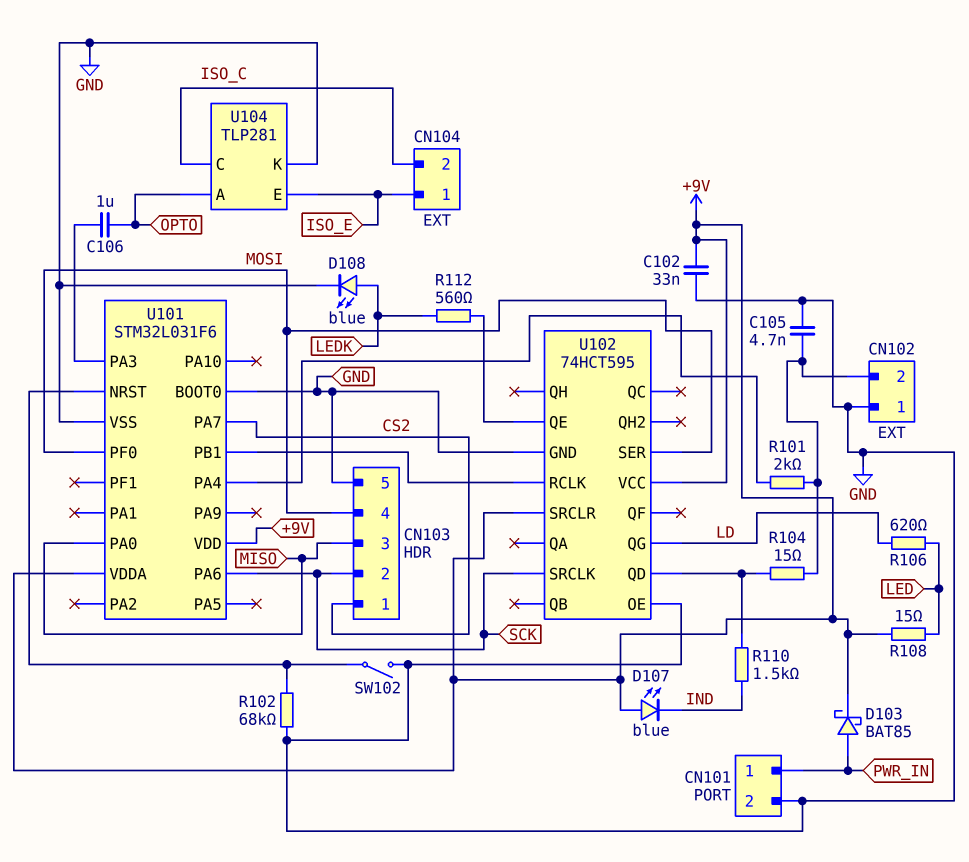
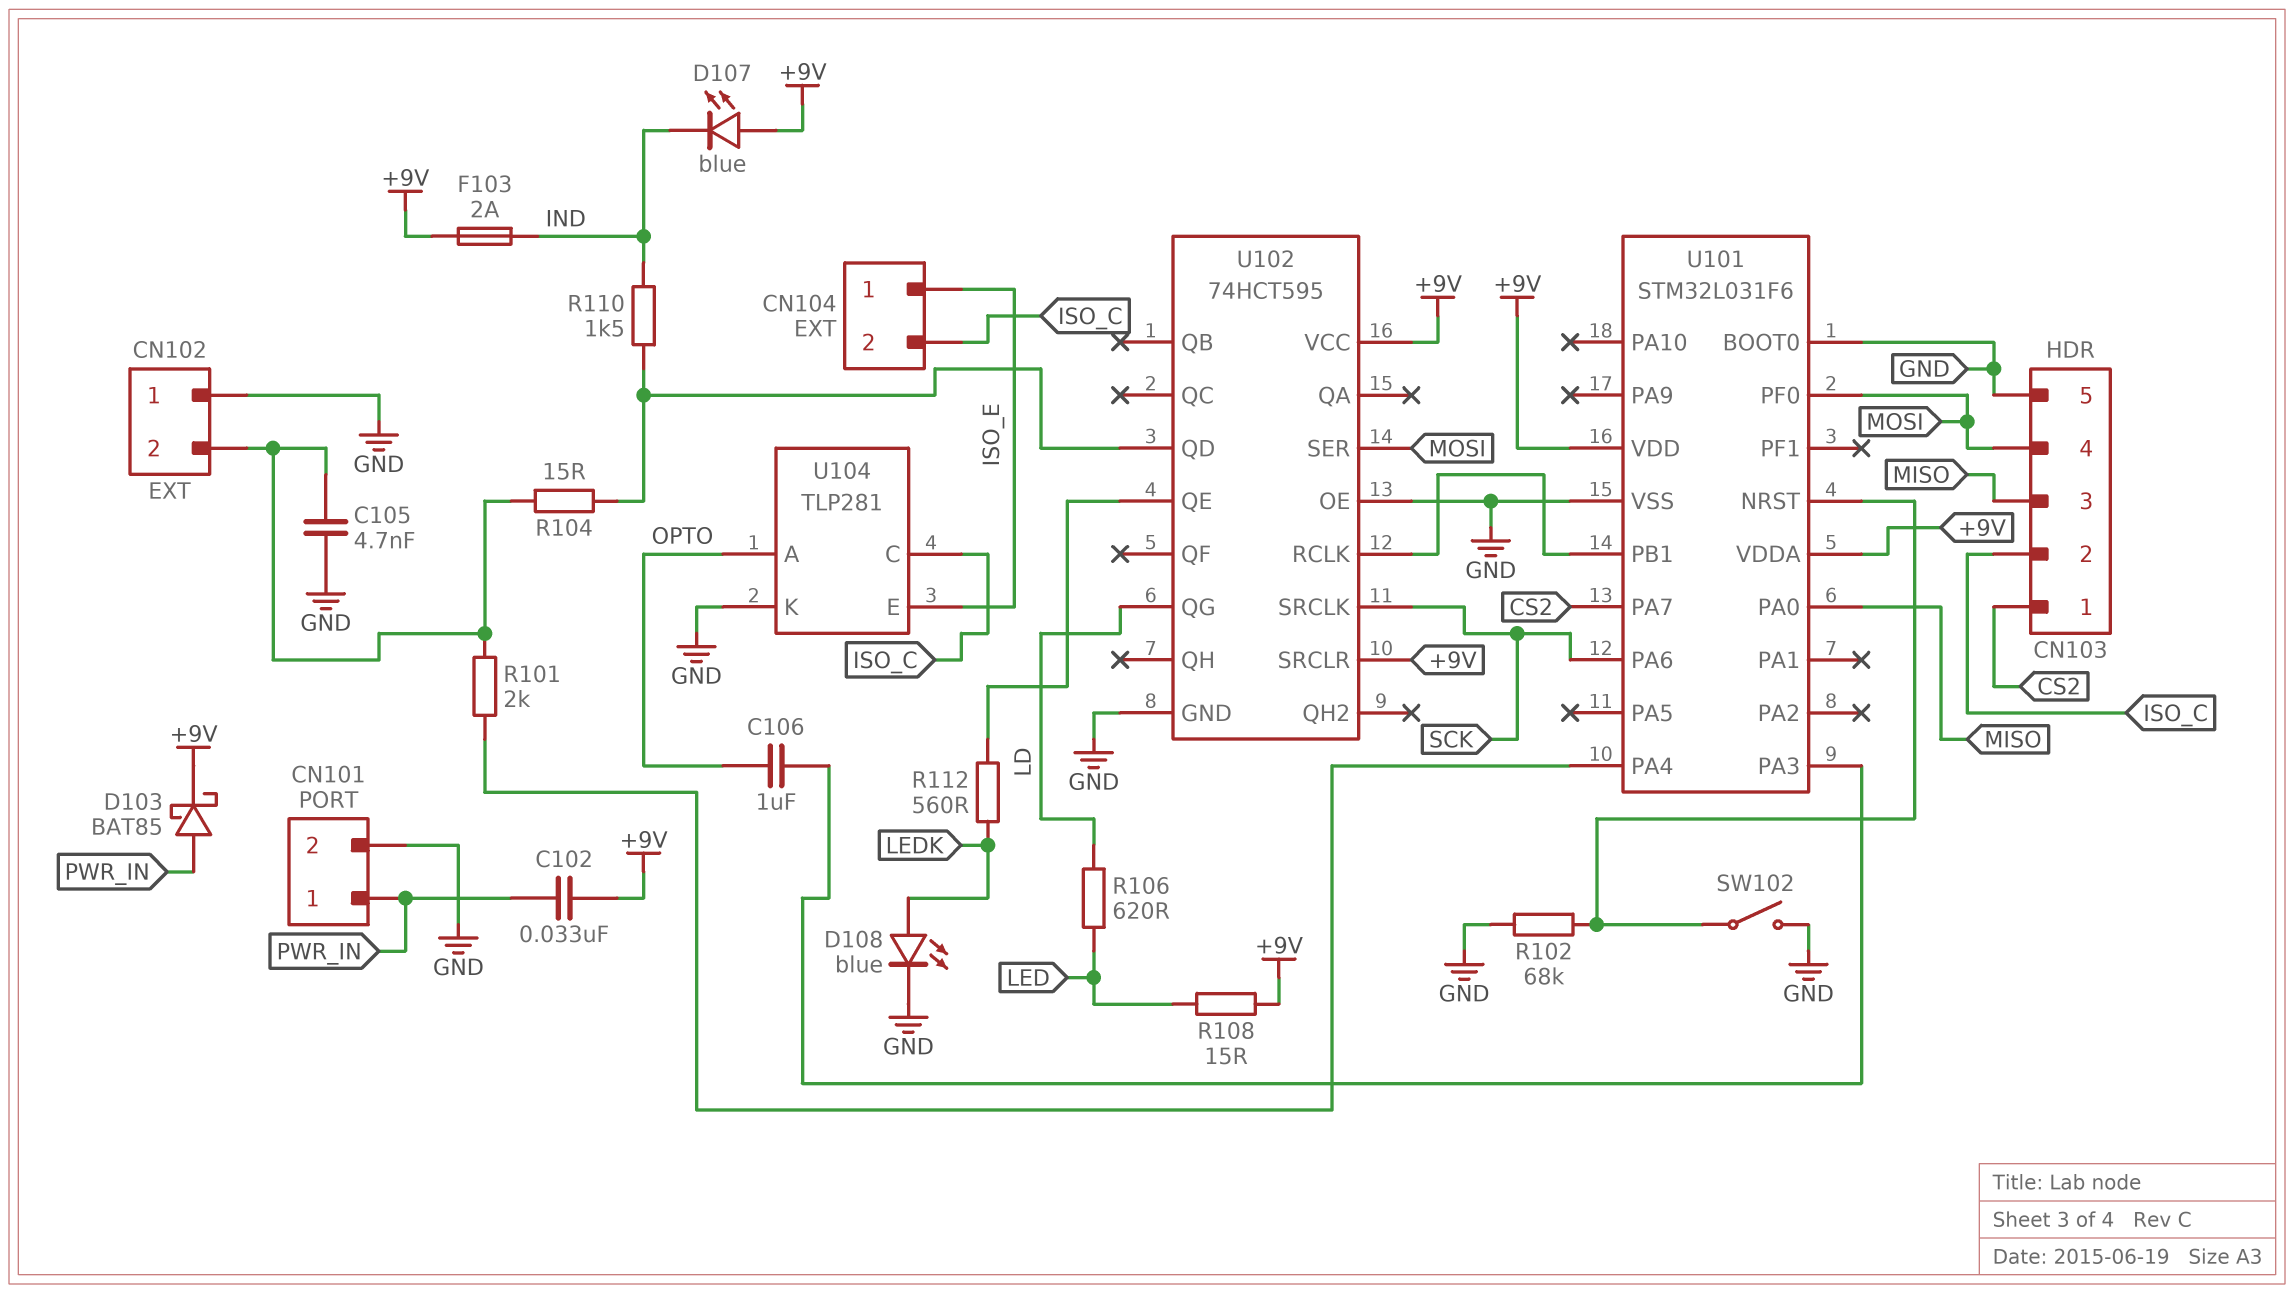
C102: 33nF (+9V, GND) -> 33nF (+9V, PWR_IN)
CN103 pin 2: SCK -> ISO_C
F103: none -> 2A (+9V, IND)

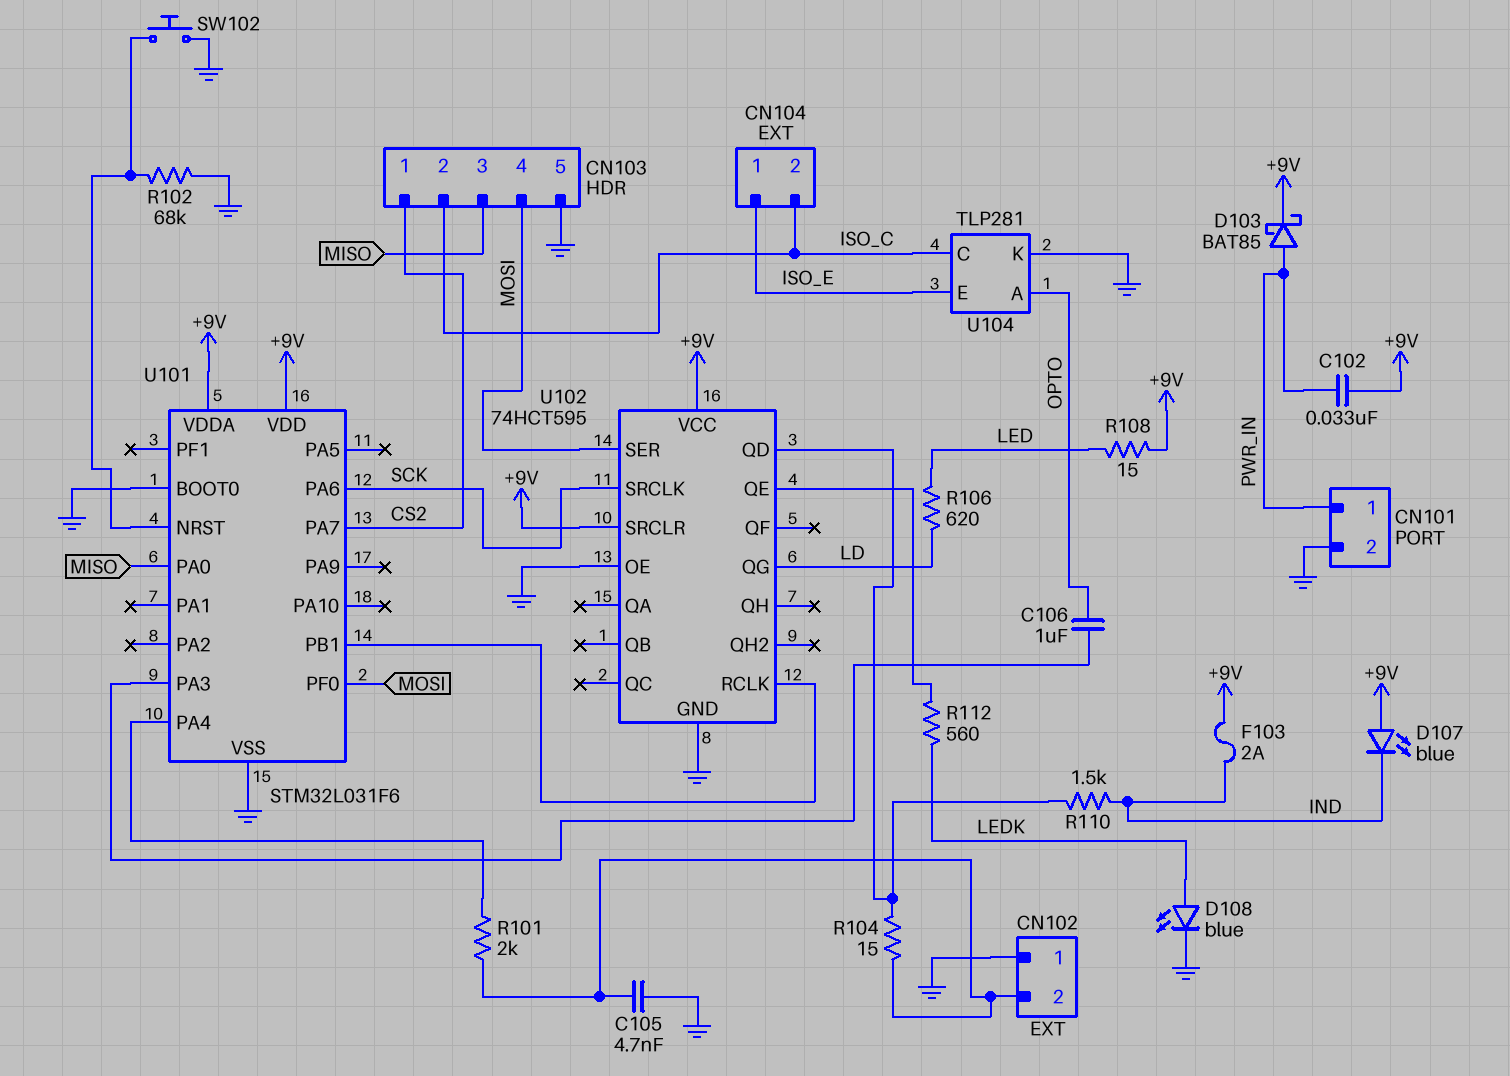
SW102: switch (GND, U101/NRST) -> button (GND, U101/NRST)

